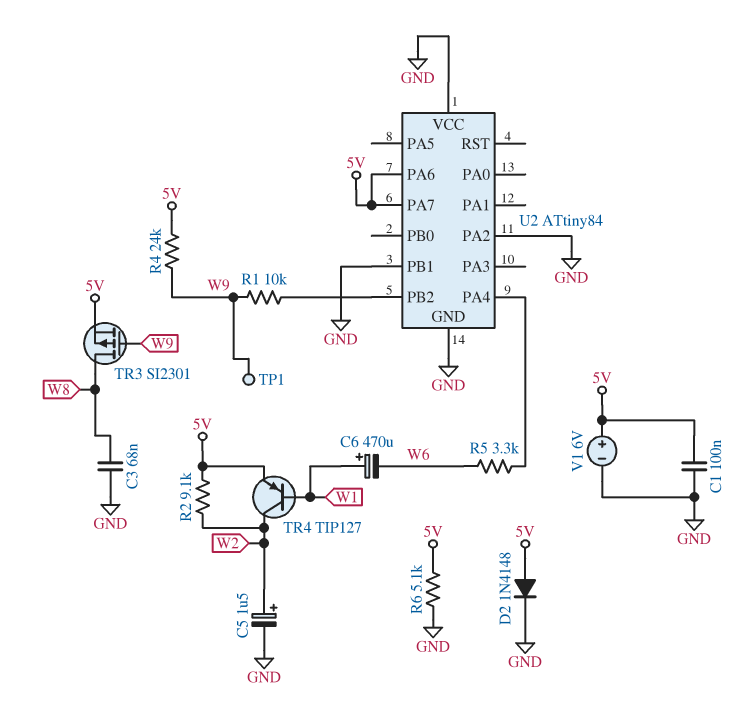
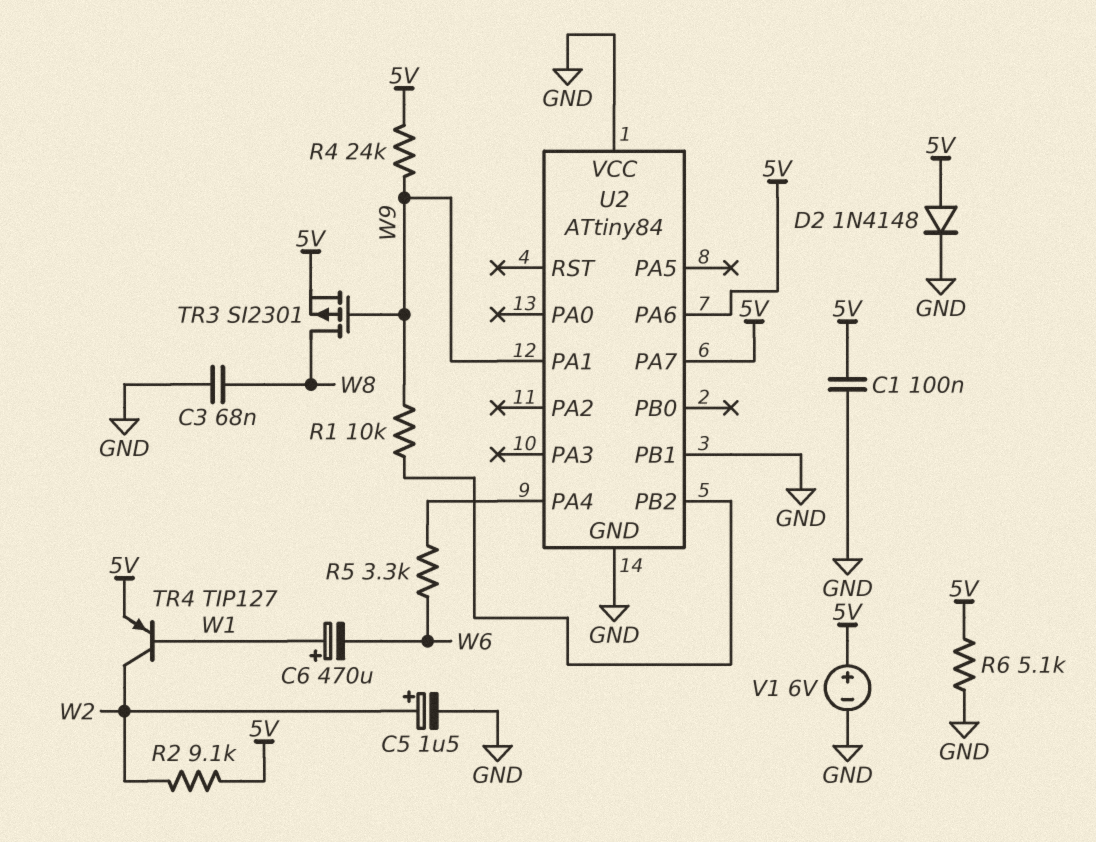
TP1: test point (W9) -> none
U2 pin PA1: none -> W9
U2 pin PA2: GND -> none

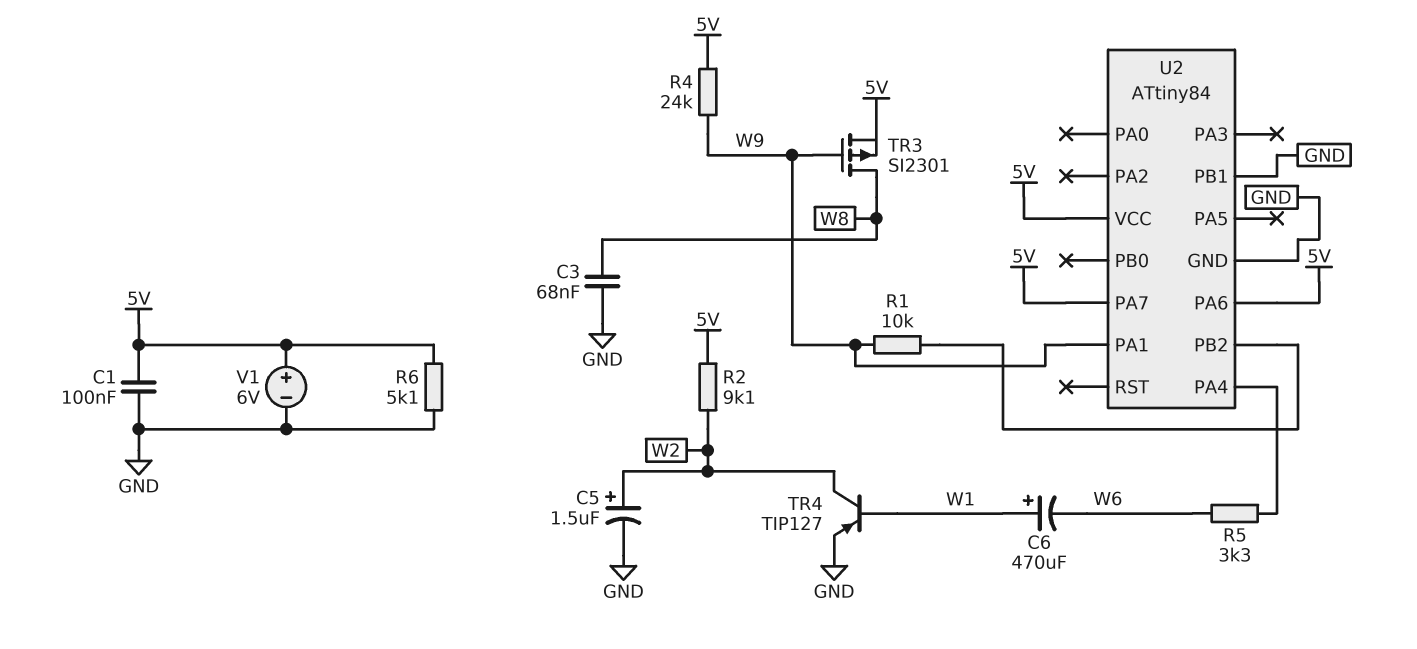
D2: diode 1N4148 (A 5V, K GND) -> none
TR4: PNP TIP127 (B W1, C W2, E 5V) -> PNP TIP127 (B W1, C W2, E GND)
U2 pin VCC: GND -> 5V

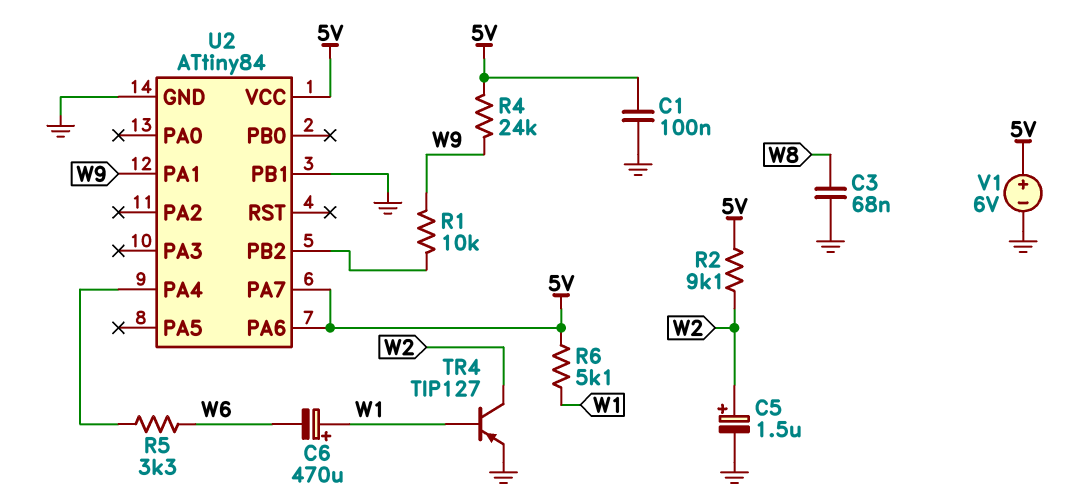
R6: 5.1k (5V, GND) -> 5.1k (5V, W1)
TR3: PMOS SI2301 (G W9, D W8, S 5V) -> none

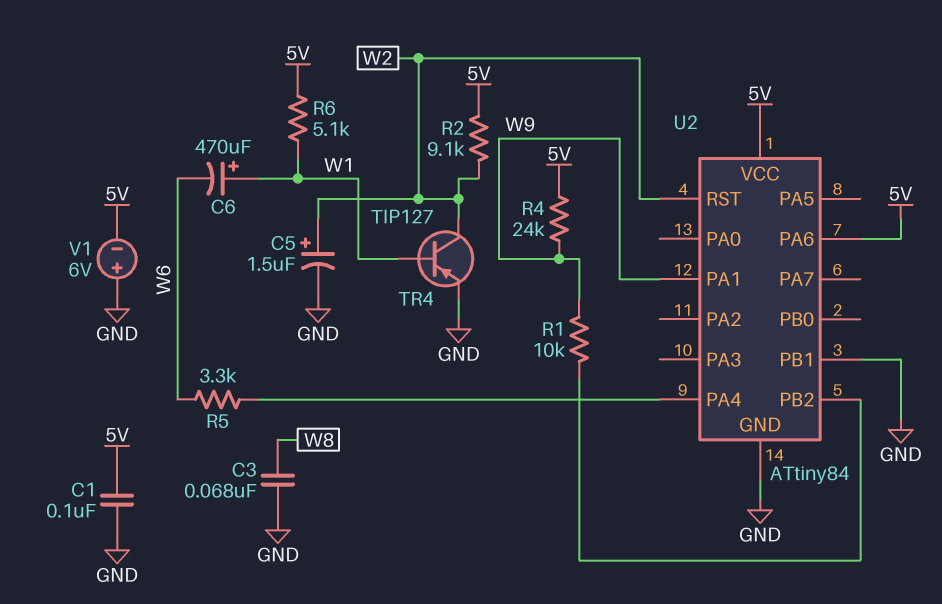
U2 pin PA7: 5V -> none
U2 pin RST: none -> W2
V1: 6V (plus 5V, minus GND) -> 6V (plus GND, minus 5V)

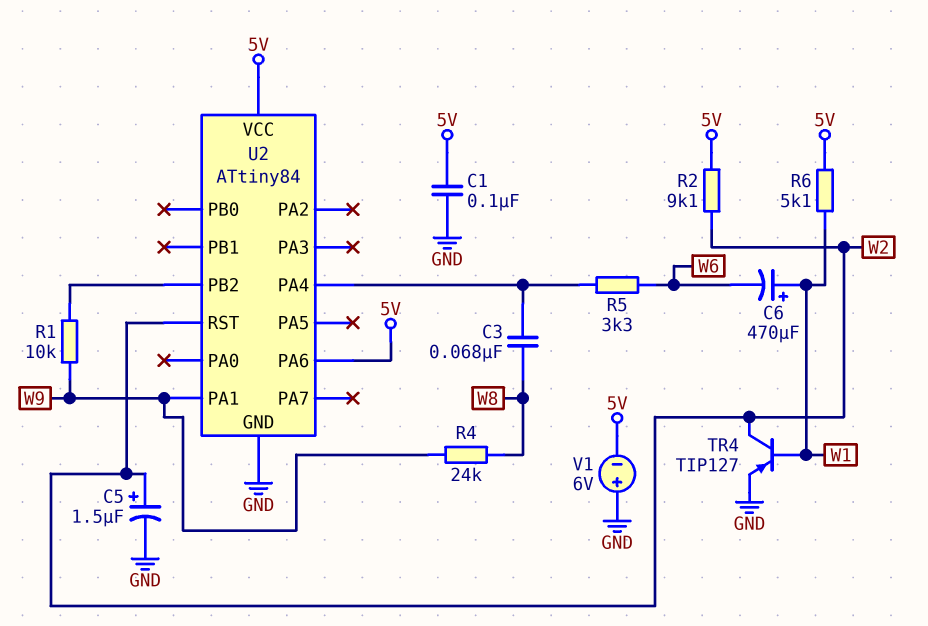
C3: 68nF (GND, W8) -> 68nF (U2/PA4, W8)
R4: 24k (5V, W9) -> 24k (W8, W9)
U2 pin PB1: GND -> none

